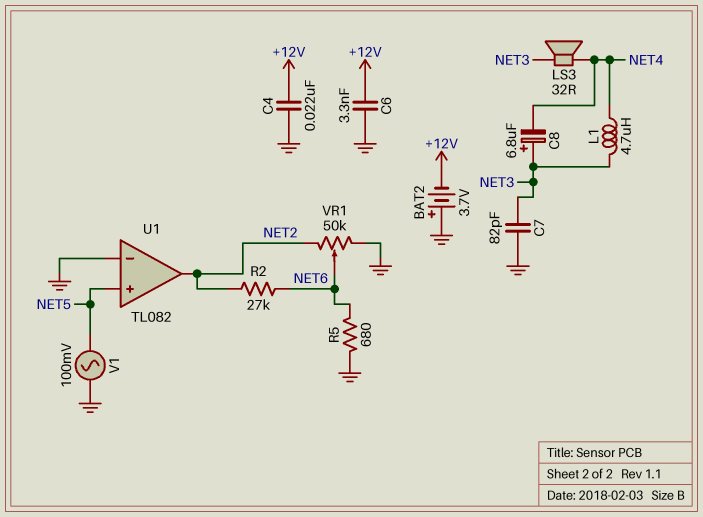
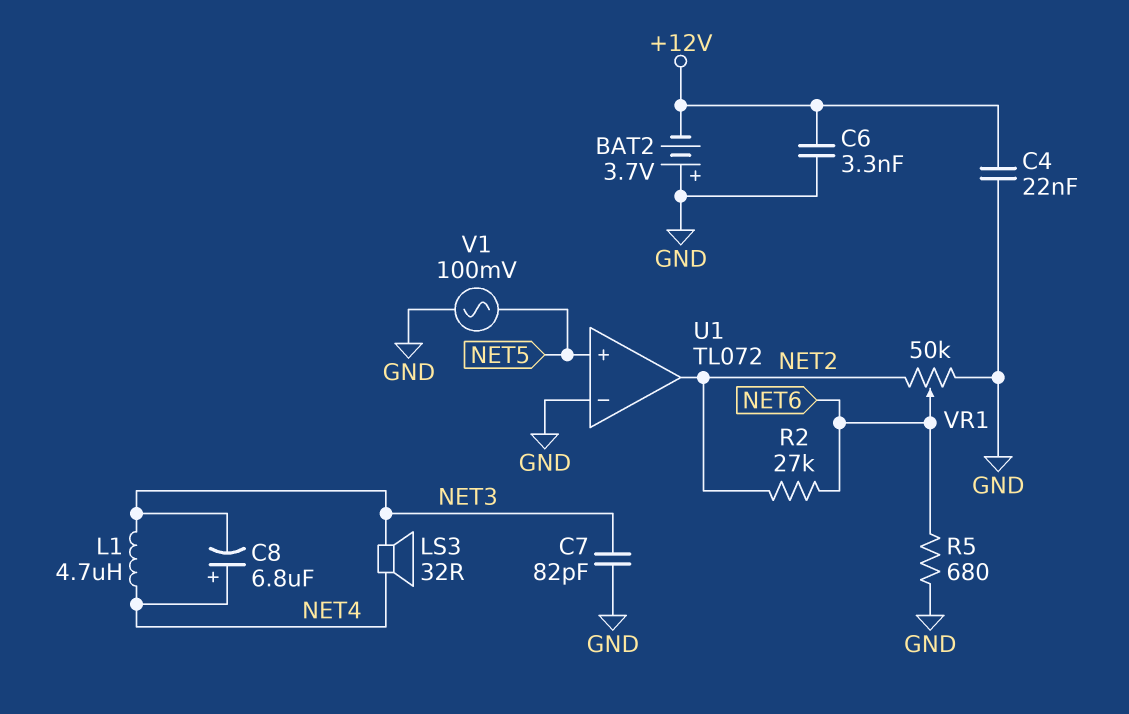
C8: 6.8uF (plus NET3, minus NET4) -> 6.8uF (plus NET4, minus NET3)
U1: TL082 -> TL072

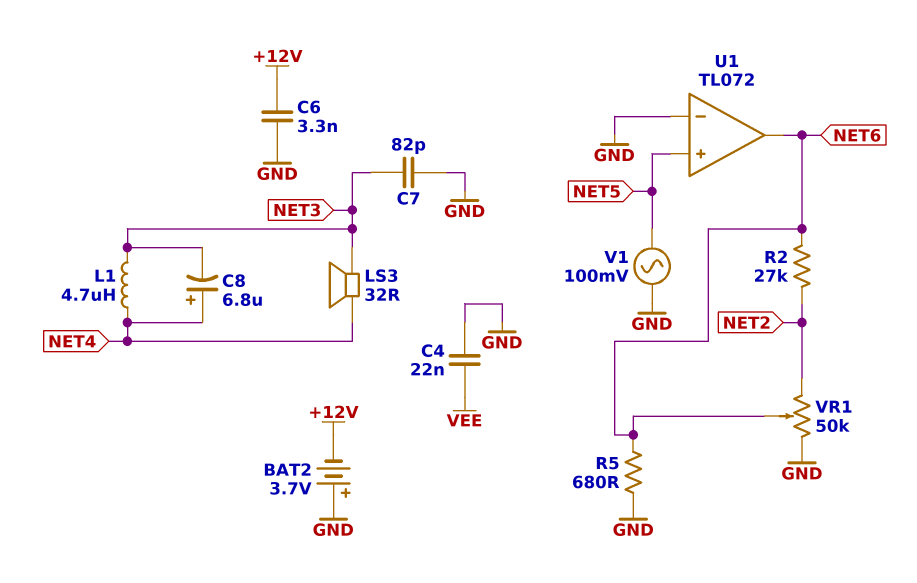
C4: 22nF (+12V, GND) -> 22nF (GND, VEE)
U1 pin out: NET2 -> NET6

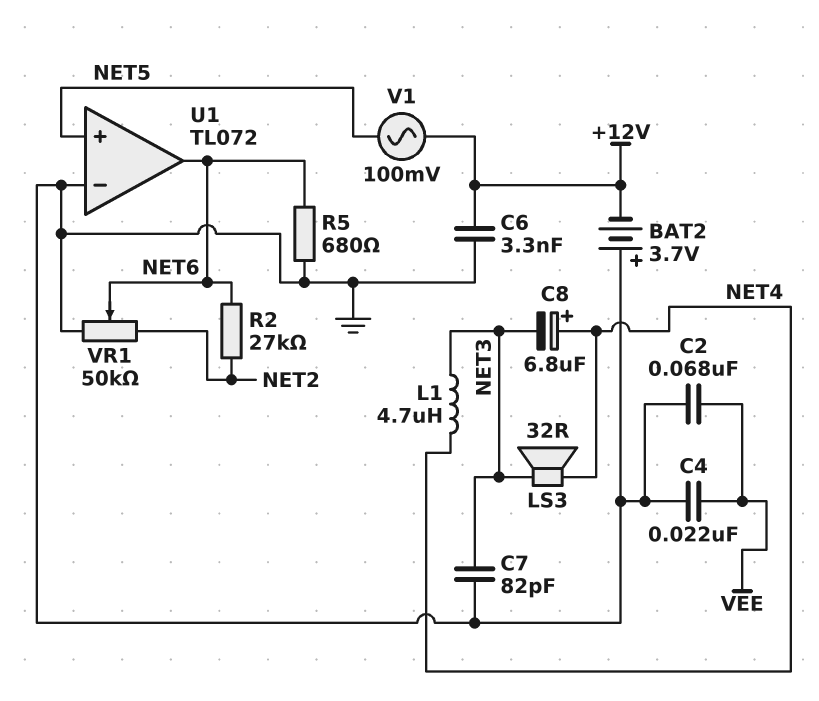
C2: none -> 68nF (GND, VEE)
V1: AC 100mV (GND, NET5) -> AC 100mV (+12V, NET5)

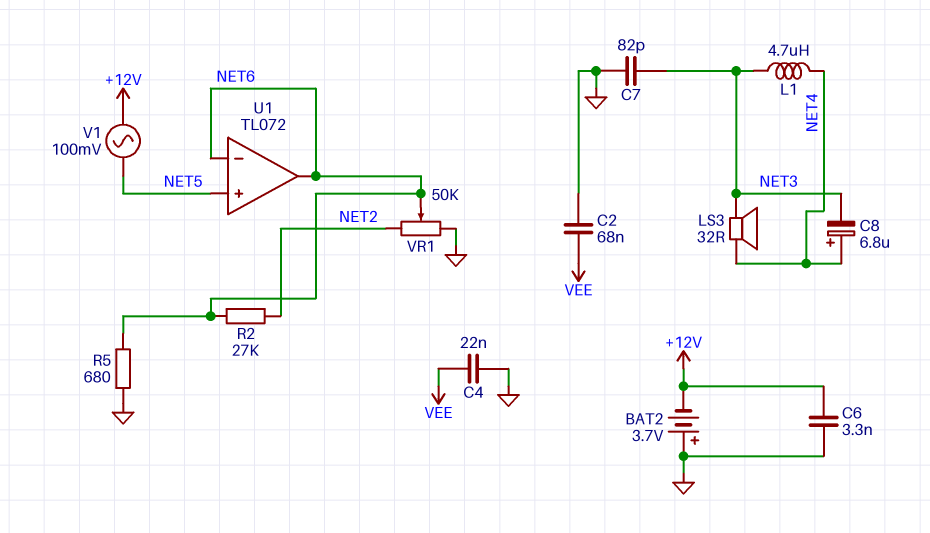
U1 pin in-: GND -> NET6

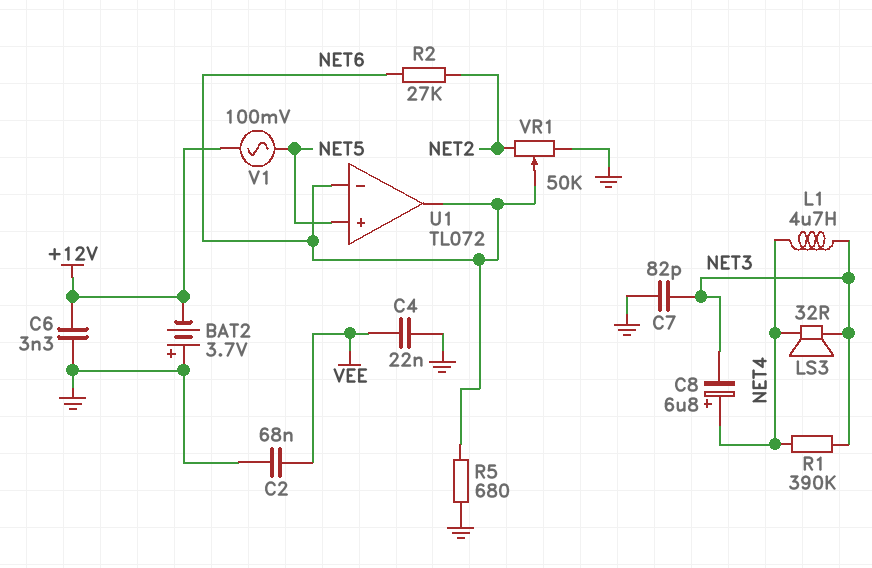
R1: none -> 390k (NET3, NET4)

